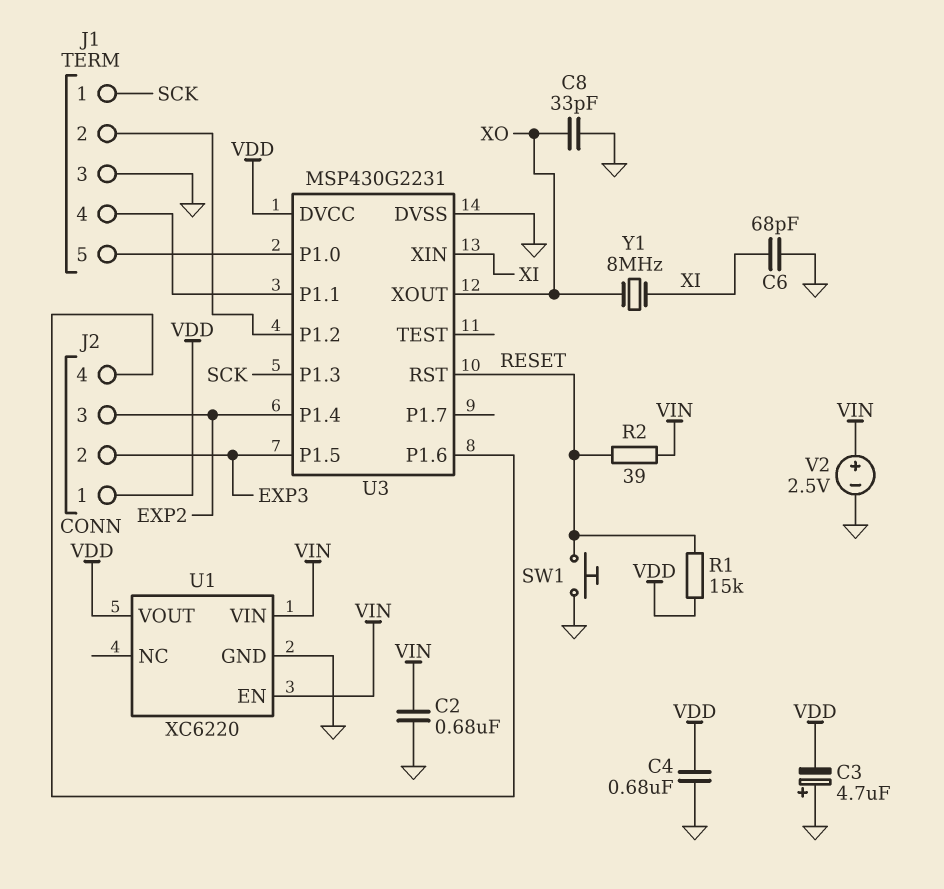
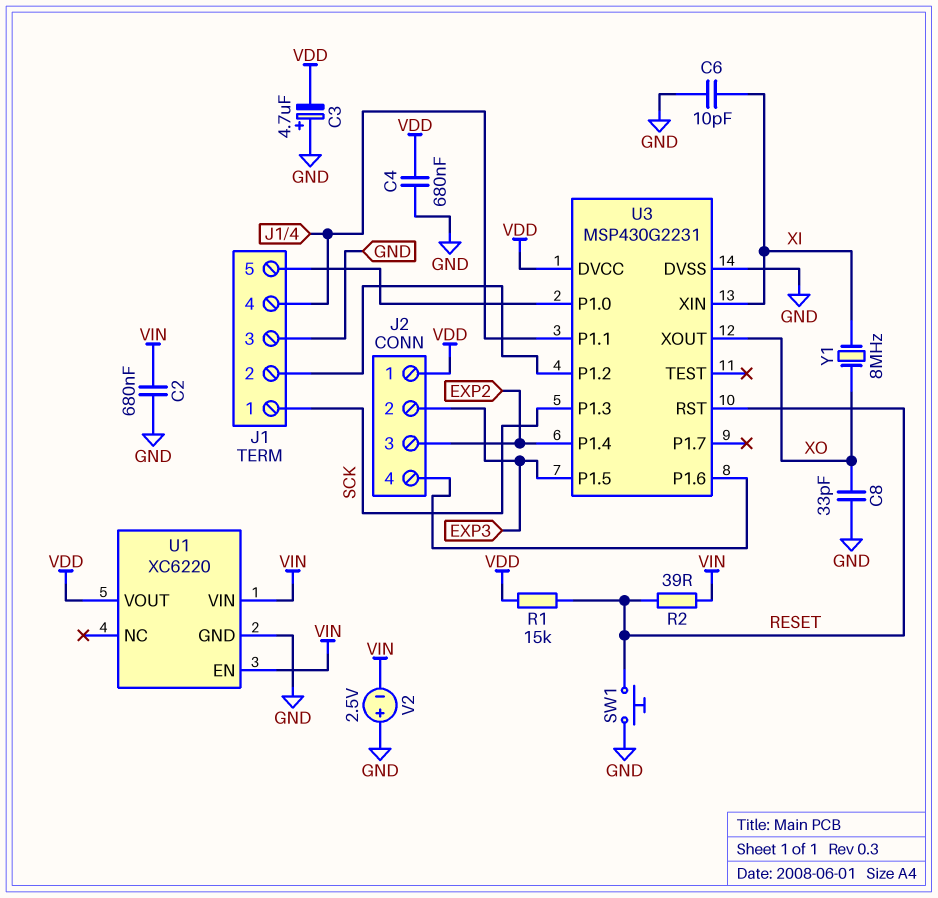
C6: 68pF (GND, XI) -> 10pF (GND, XI)
V2: 2.5V (plus VIN, minus GND) -> 2.5V (plus GND, minus VIN)

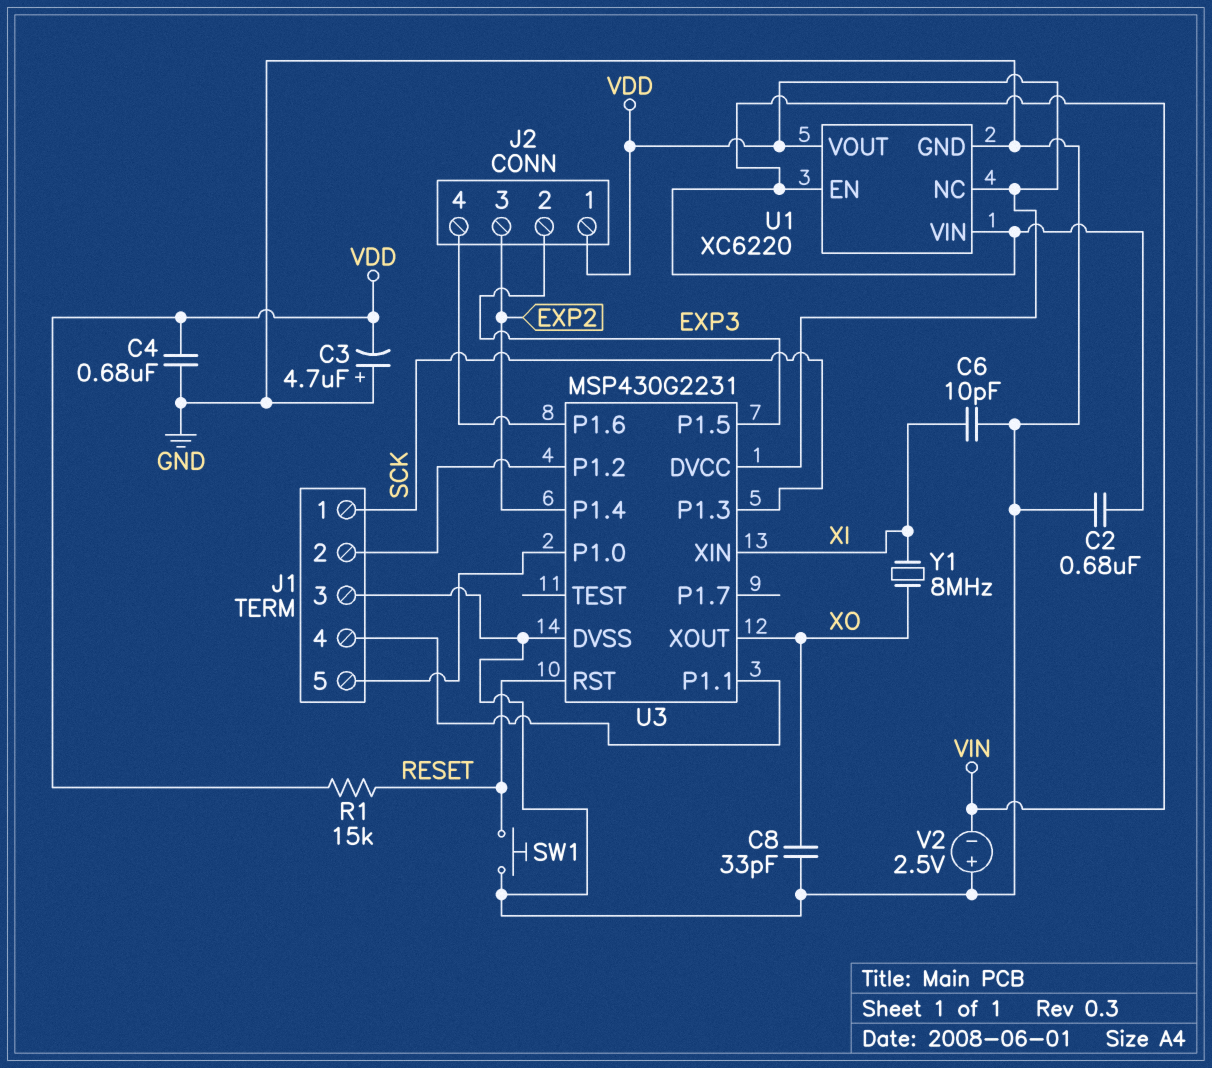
R2: 39 (RESET, VIN) -> none
U1 pin NC: none -> VDD

